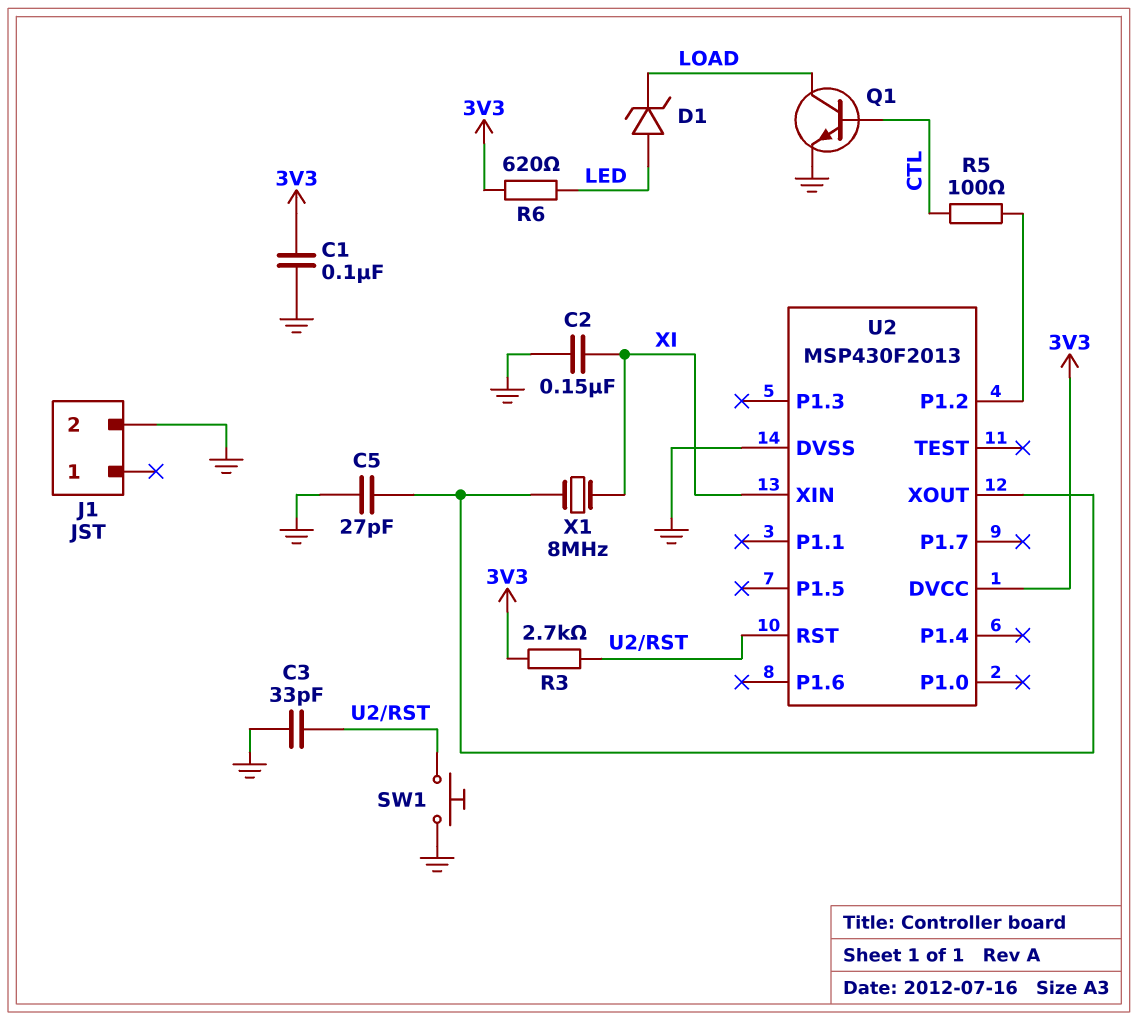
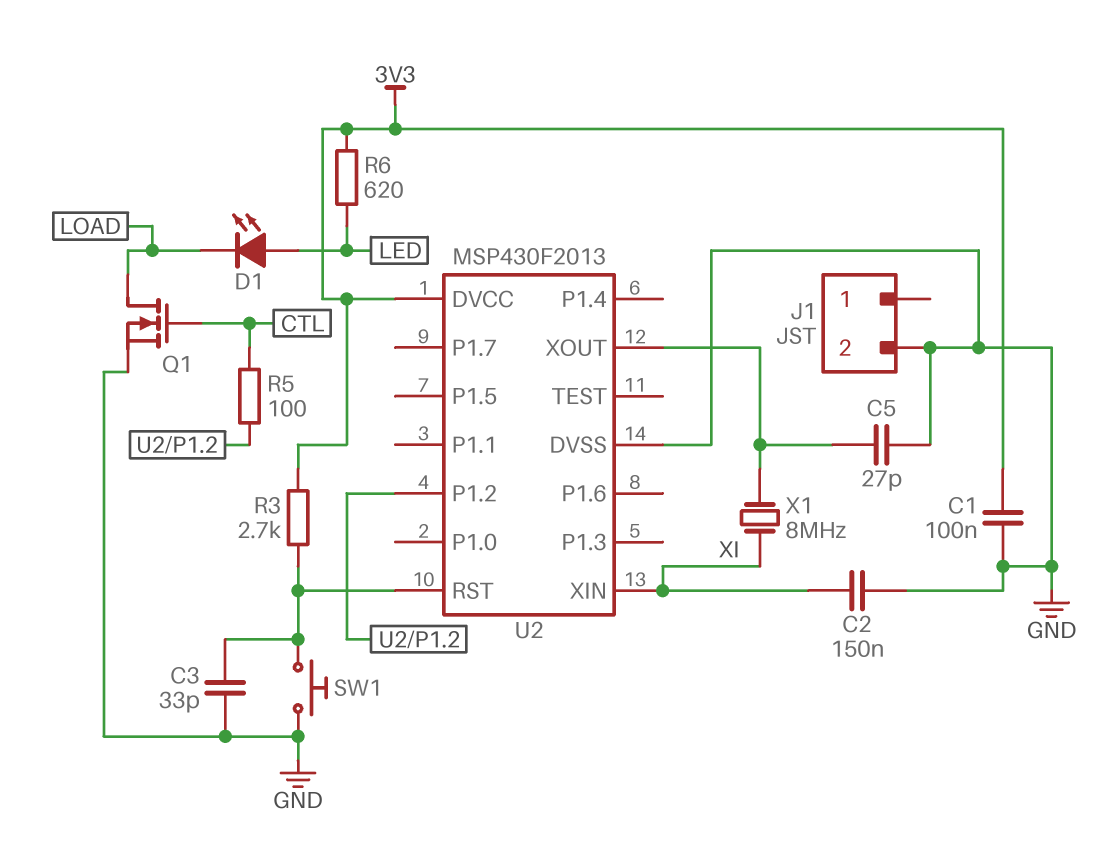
D1: zener (A LED, K LOAD) -> LED (A LED, K LOAD)
Q1: NPN (B CTL, C LOAD, E GND) -> NMOS (G CTL, D LOAD, S GND)

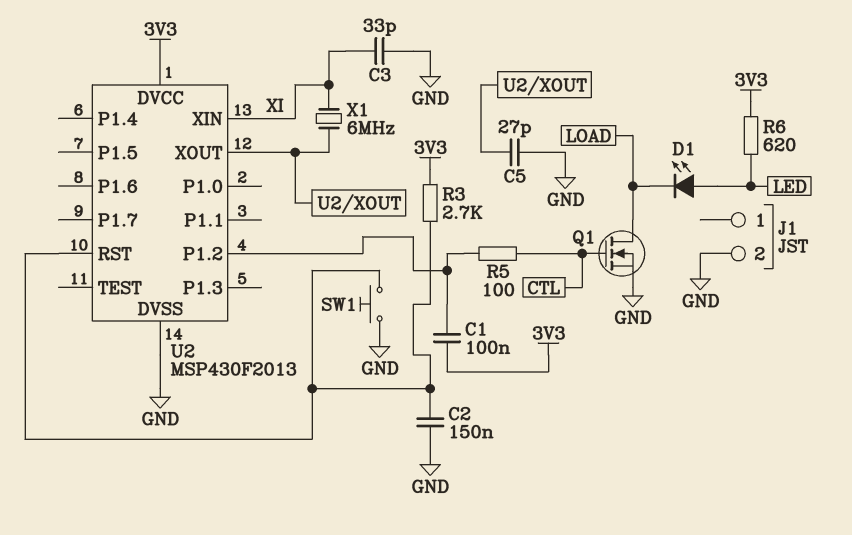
C1: 100nF (3V3, GND) -> 100nF (3V3, U2/P1.2)
C2: 150nF (GND, XI) -> 150nF (GND, U2/RST)
C3: 33pF (GND, U2/RST) -> 33pF (GND, XI)
X1: 8MHz (U2/XOUT, XI) -> 6MHz (U2/XOUT, XI)

